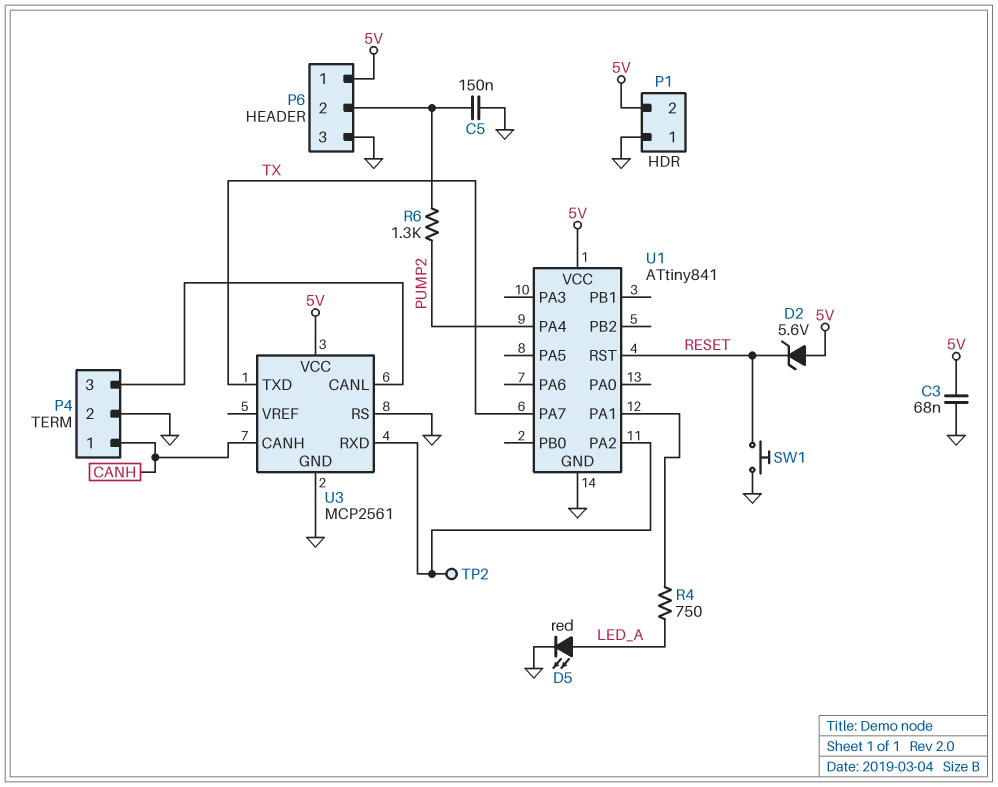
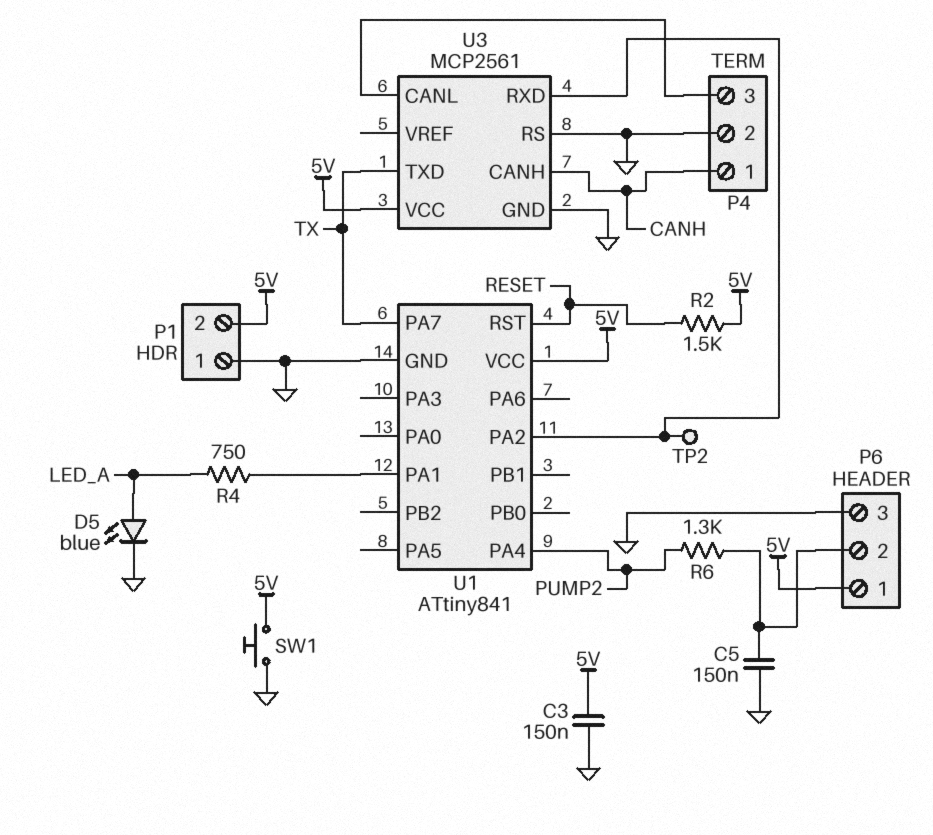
C3: 68nF (5V, GND) -> 150nF (5V, GND)
D2: zener 5.6V (A 5V, K RESET) -> none
D5: LED red (A LED_A, K GND) -> LED blue (A LED_A, K GND)
R2: none -> 1.5k (5V, RESET)
SW1: button (GND, RESET) -> button (5V, GND)

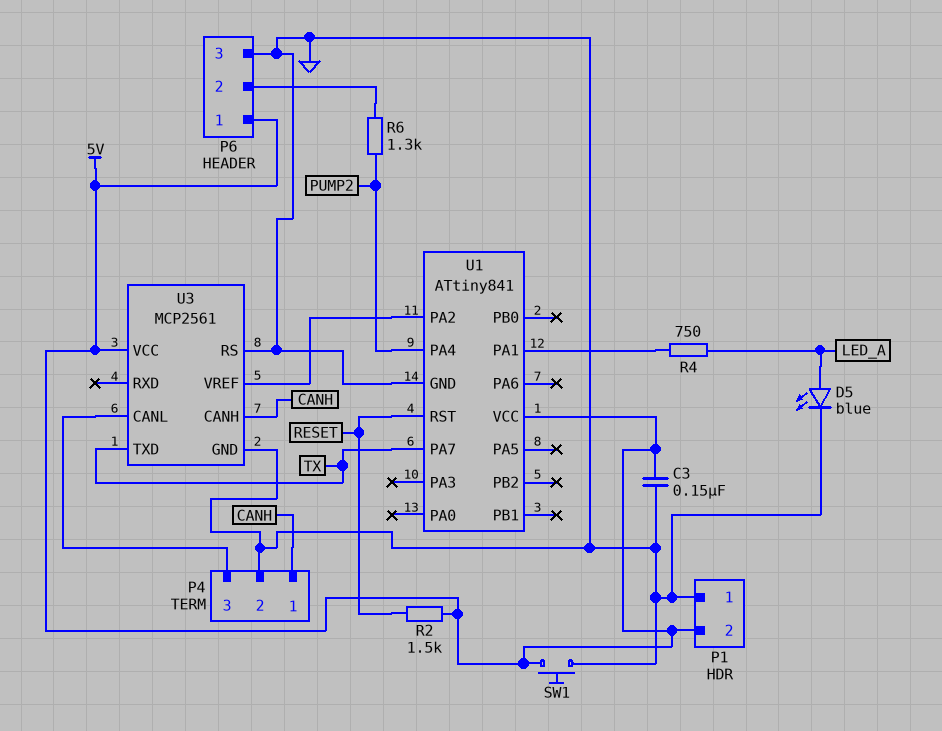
C5: 150nF (GND, P6/2) -> none
TP2: test point (U1/PA2) -> none
U3 pin RXD: U1/PA2 -> none
U3 pin VREF: none -> U1/PA2

